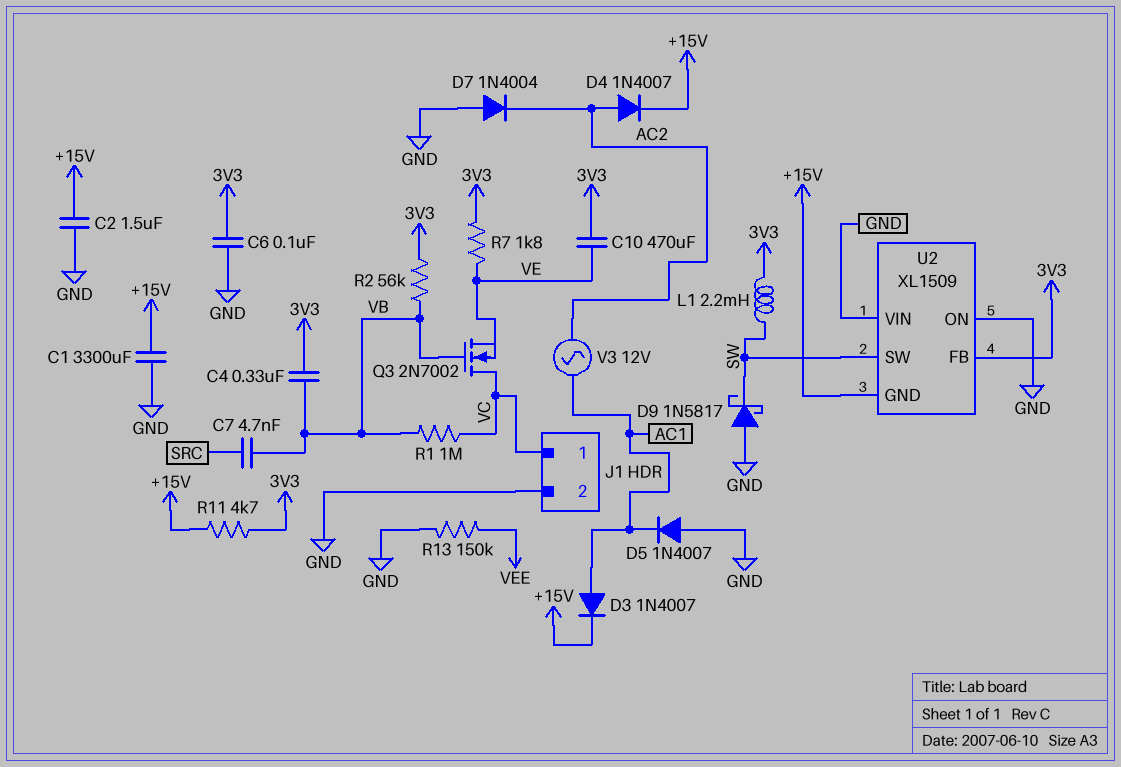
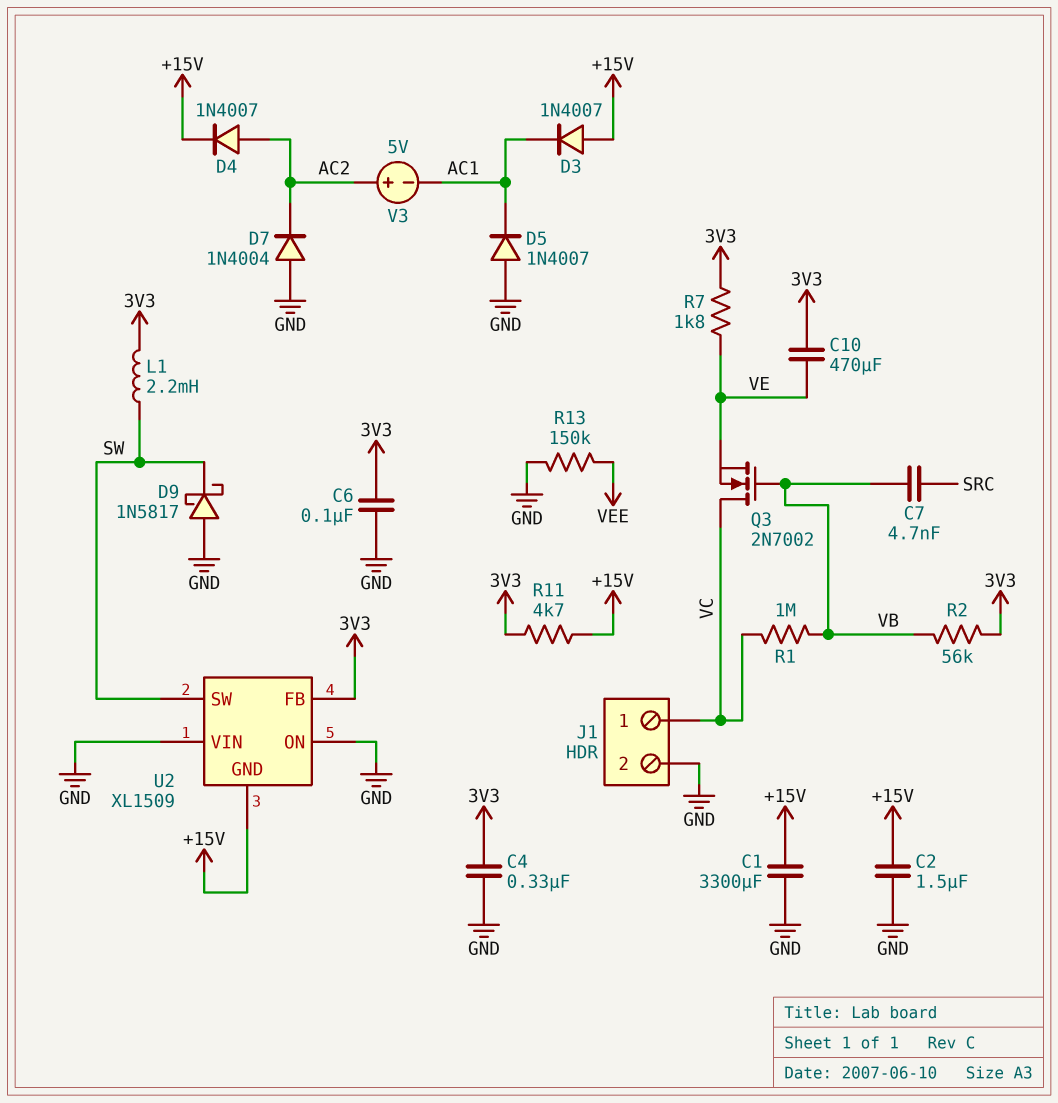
C4: 330nF (3V3, VB) -> 330nF (3V3, GND)
D3: diode 1N4007 (A AC1, K +15V) -> diode 1N4007 (A +15V, K AC1)
V3: AC 12V (AC1, AC2) -> 5V (plus AC2, minus AC1)

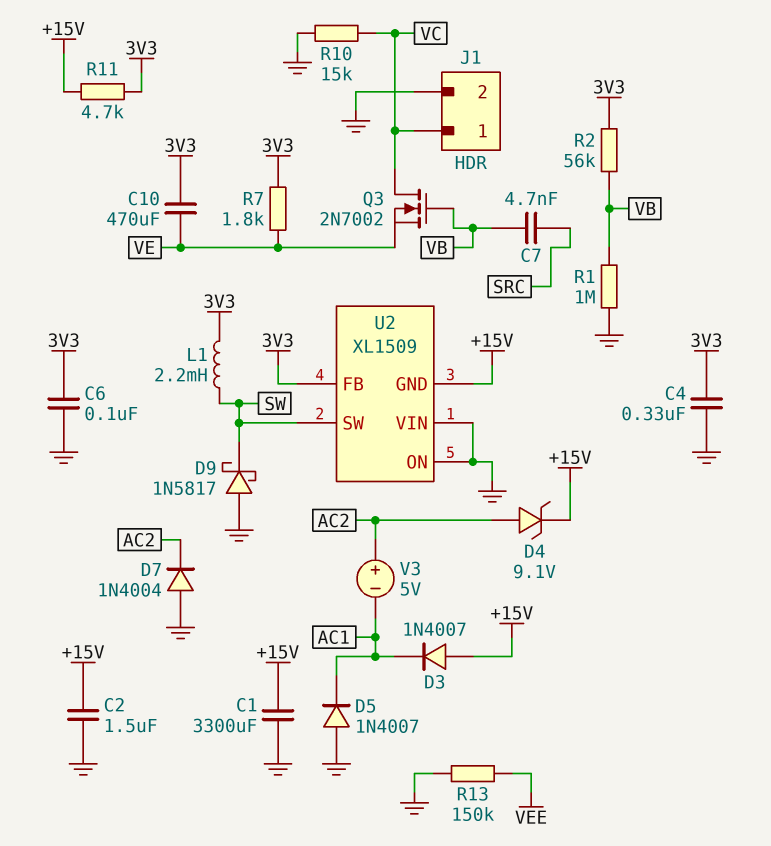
D4: diode 1N4007 (A AC2, K +15V) -> zener 9.1V (A AC2, K +15V)
R1: 1M (VB, VC) -> 1M (GND, VB)
R10: none -> 15k (GND, VC)

